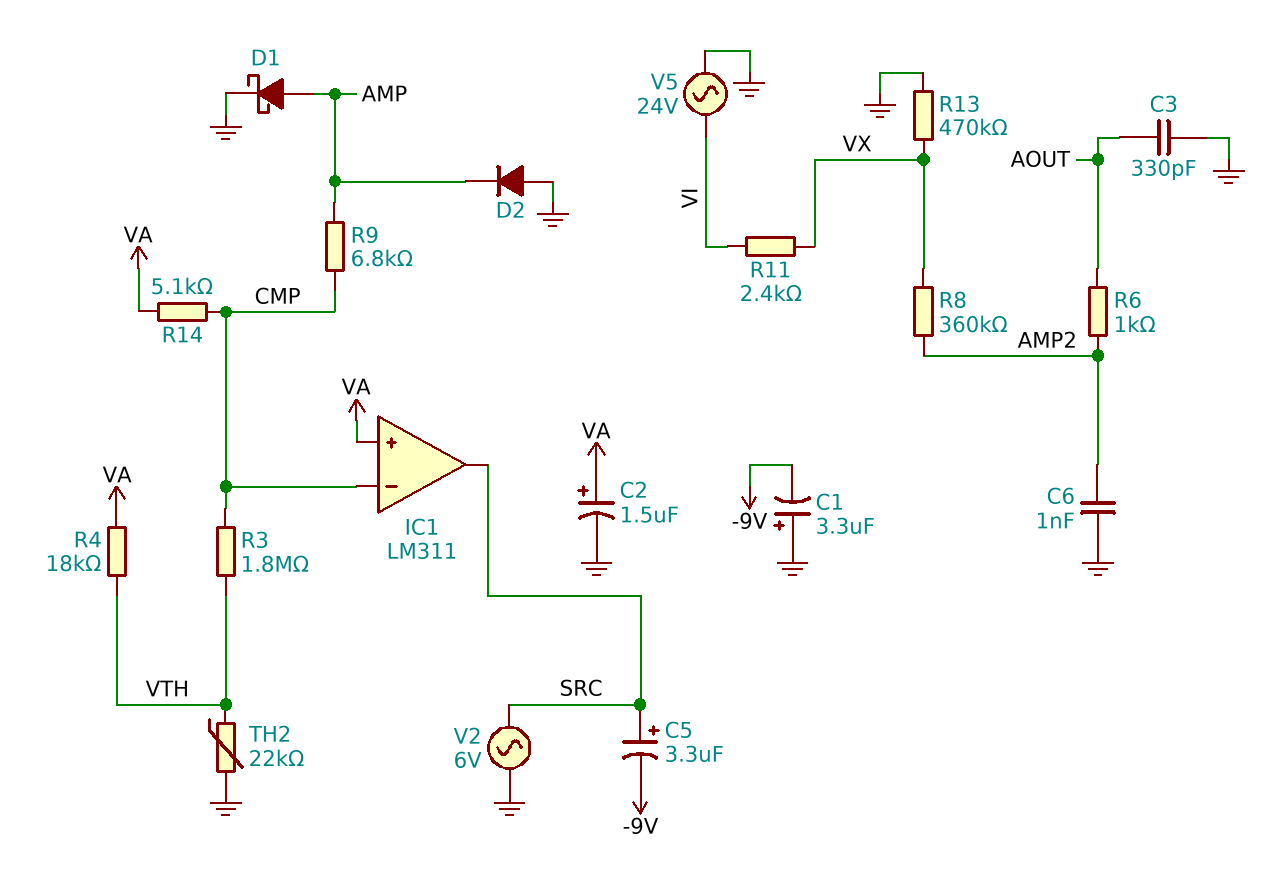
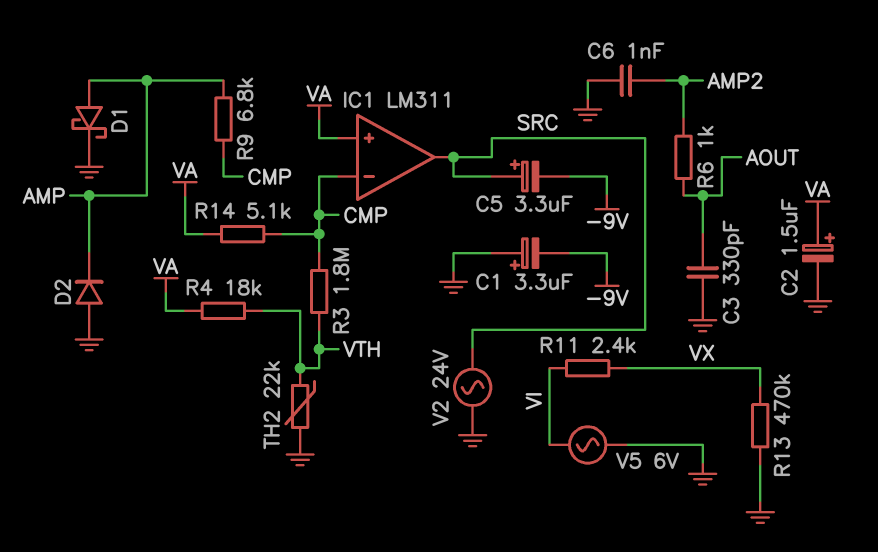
R8: 360k (AMP2, VX) -> none
V2: AC 6V (GND, SRC) -> AC 24V (GND, SRC)
V5: AC 24V (GND, VI) -> AC 6V (GND, VI)

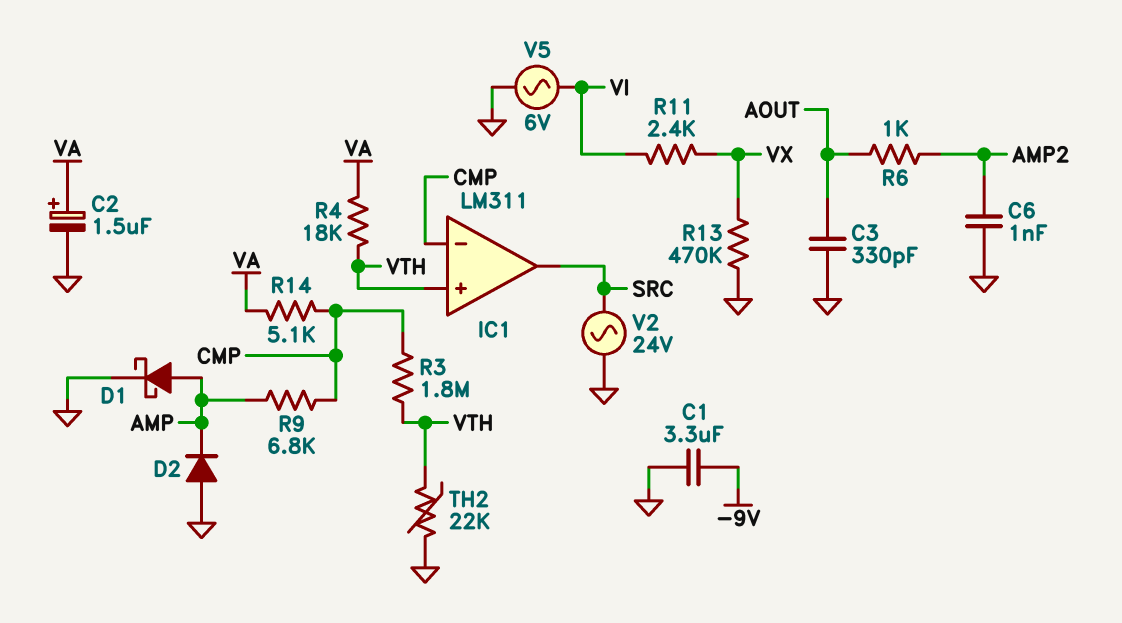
C1: 3.3uF (plus GND, minus -9V) -> 3.3uF (-9V, GND)
C5: 3.3uF (plus SRC, minus -9V) -> none
IC1 pin in+: VA -> VTH

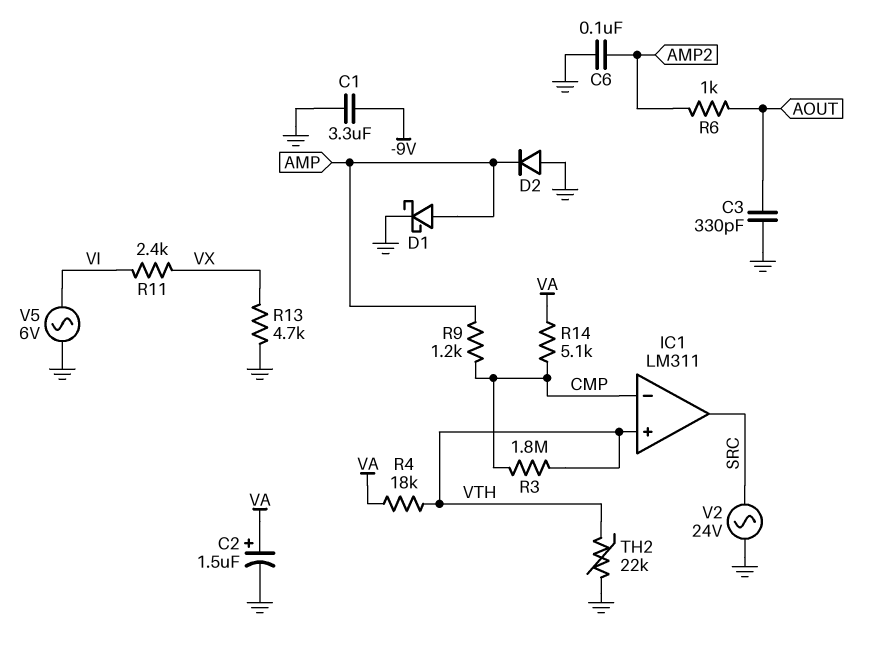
C6: 1nF (AMP2, GND) -> 100nF (AMP2, GND)
R9: 6.8k (AMP, CMP) -> 1.2k (AMP, CMP)
R13: 470k (GND, VX) -> 4.7k (GND, VX)

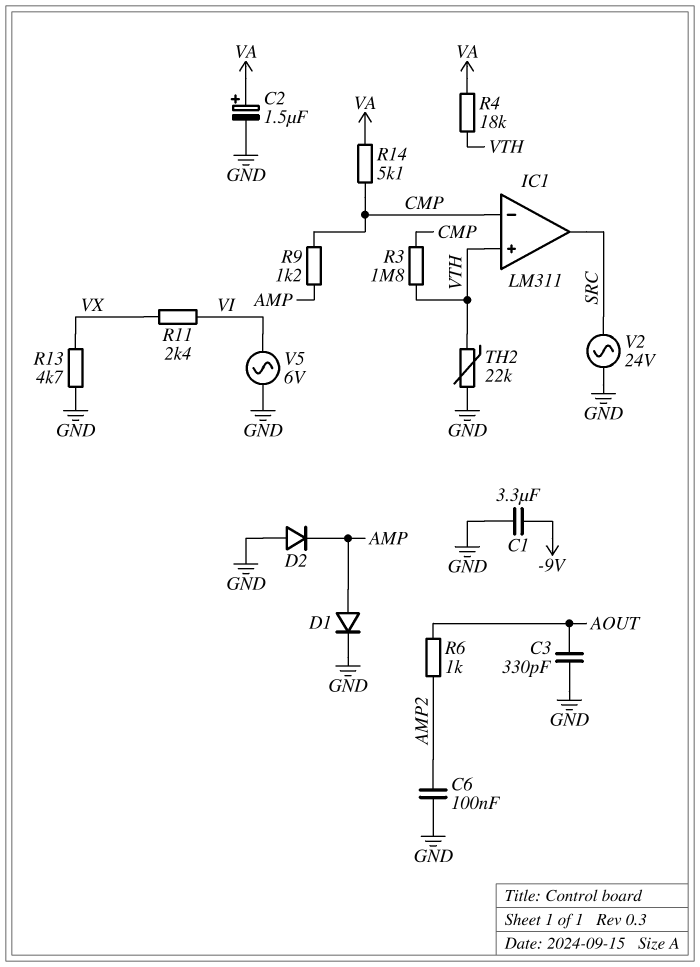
D1: schottky (A AMP, K GND) -> diode (A AMP, K GND)

